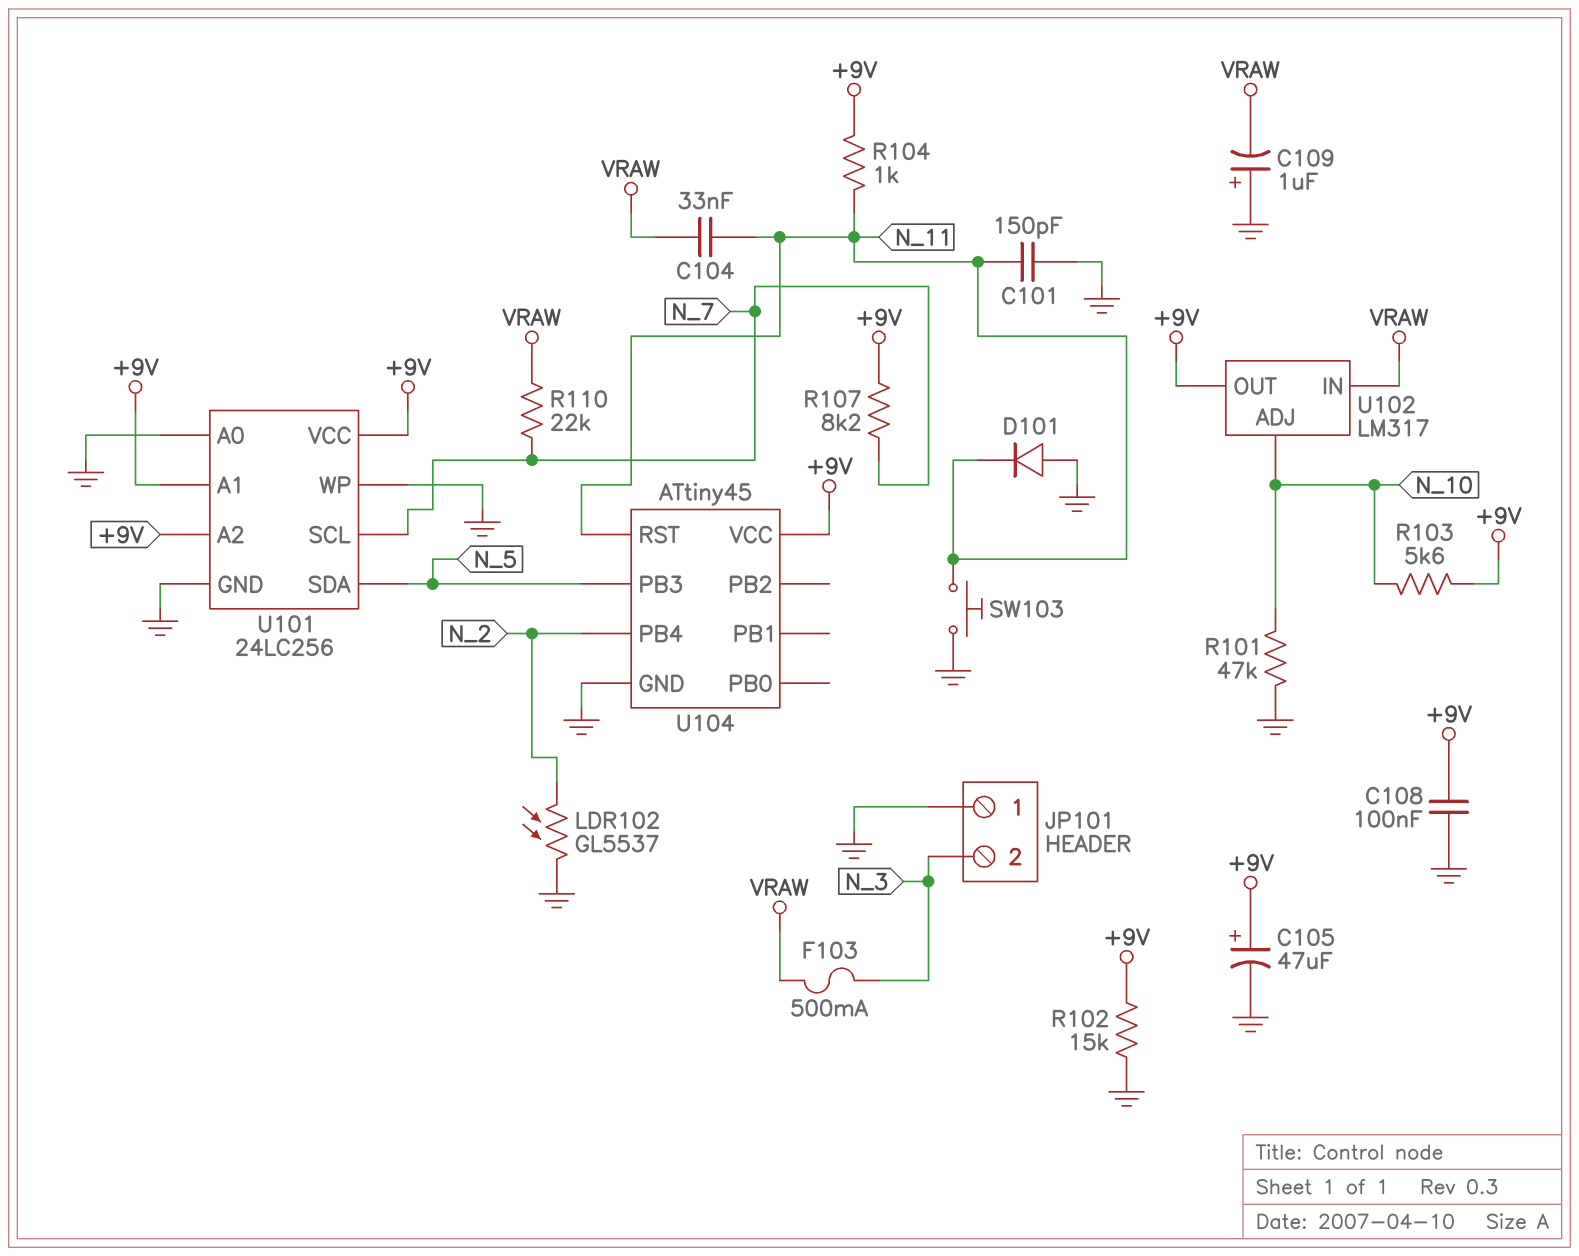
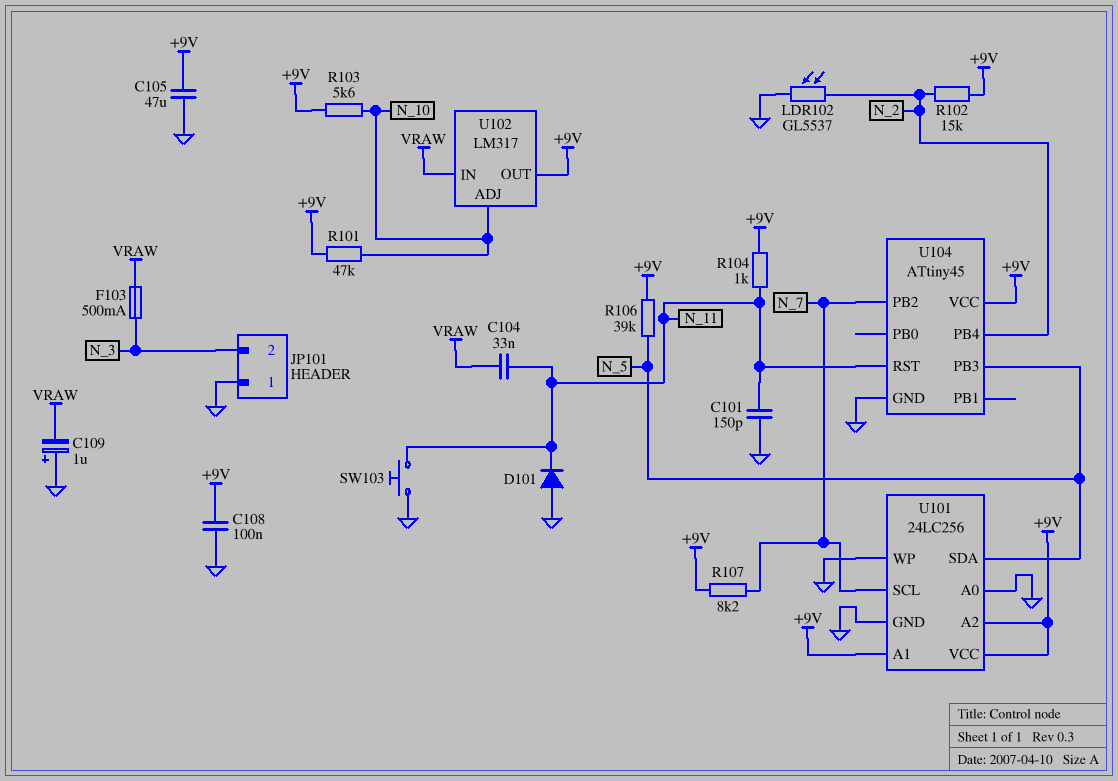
C105: 47uF (plus +9V, minus GND) -> 47uF (+9V, GND)
R101: 47k (GND, N_10) -> 47k (+9V, N_10)
R102: 15k (+9V, GND) -> 15k (+9V, N_2)
R106: none -> 39k (+9V, N_5)
R110: 22k (N_7, VRAW) -> none
U104 pin PB2: none -> N_7

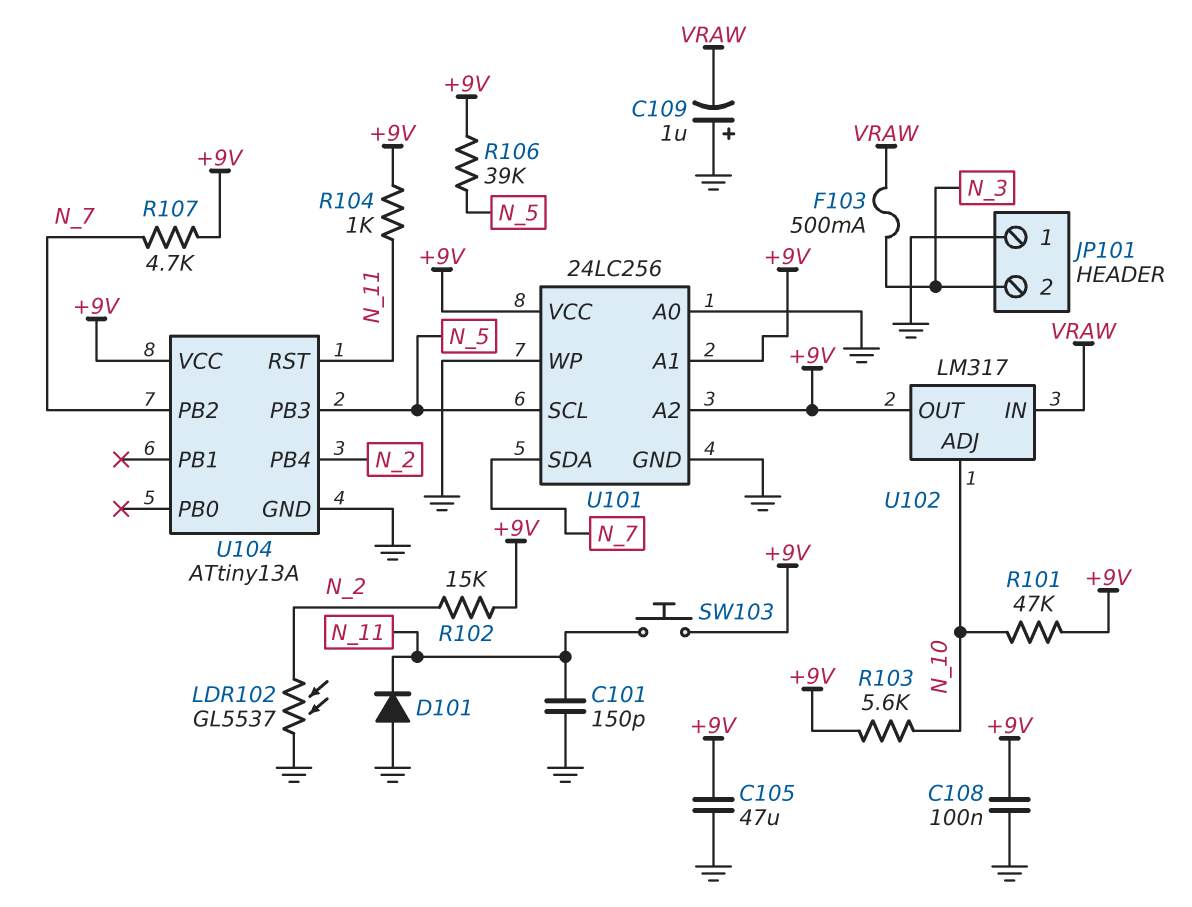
C104: 33nF (N_11, VRAW) -> none
R107: 8.2k (+9V, N_7) -> 4.7k (+9V, N_7)
SW103: button (GND, N_11) -> button (+9V, N_11)
U101 pin SCL: N_7 -> N_5
U101 pin SDA: N_5 -> N_7
U104: ATtiny45 -> ATtiny13A

